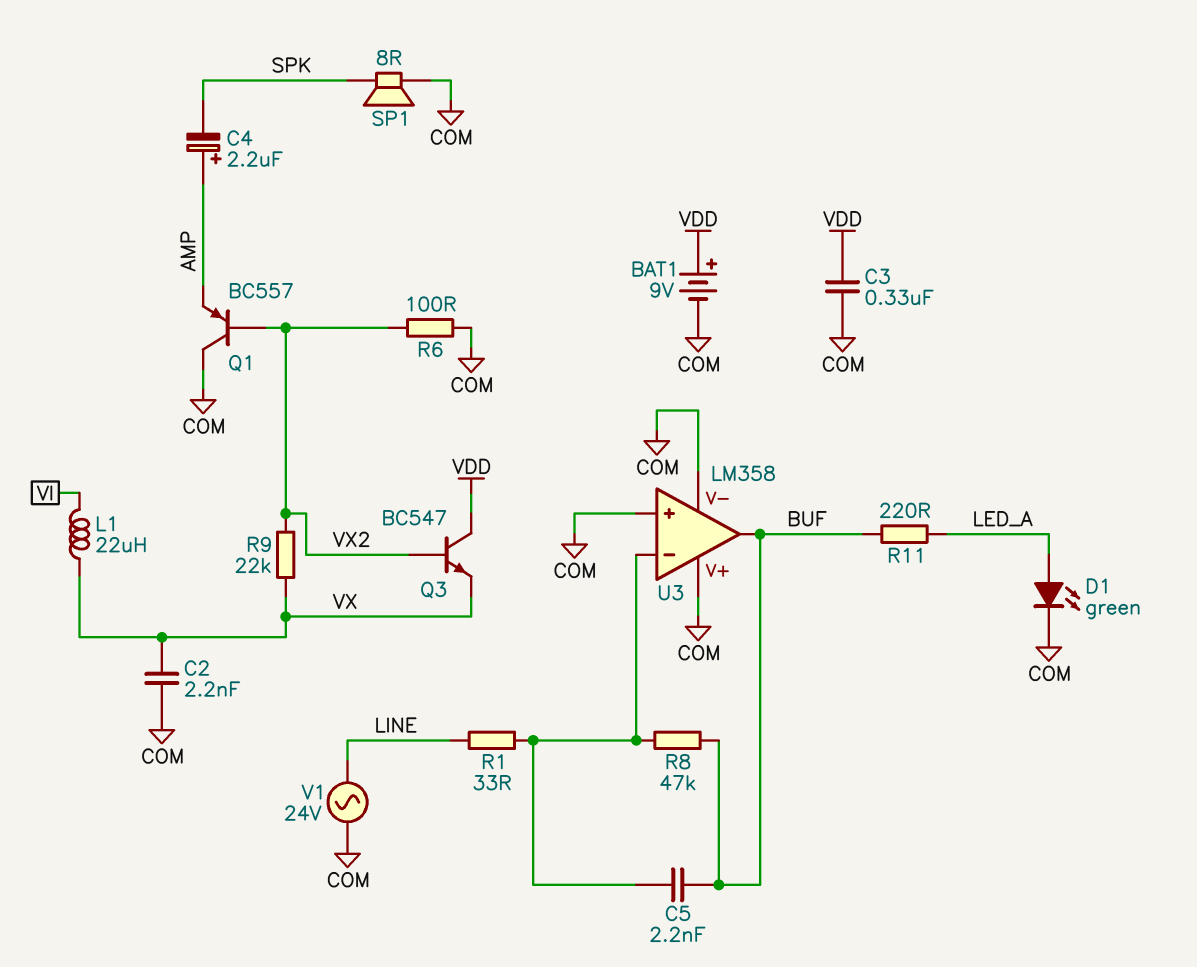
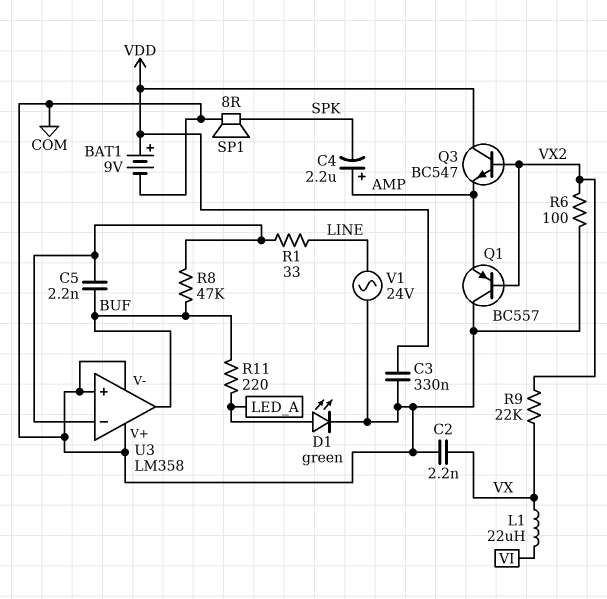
Q3: NPN BC547 (B VX2, C VDD, E VX) -> NPN BC547 (B VX2, C VDD, E AMP)

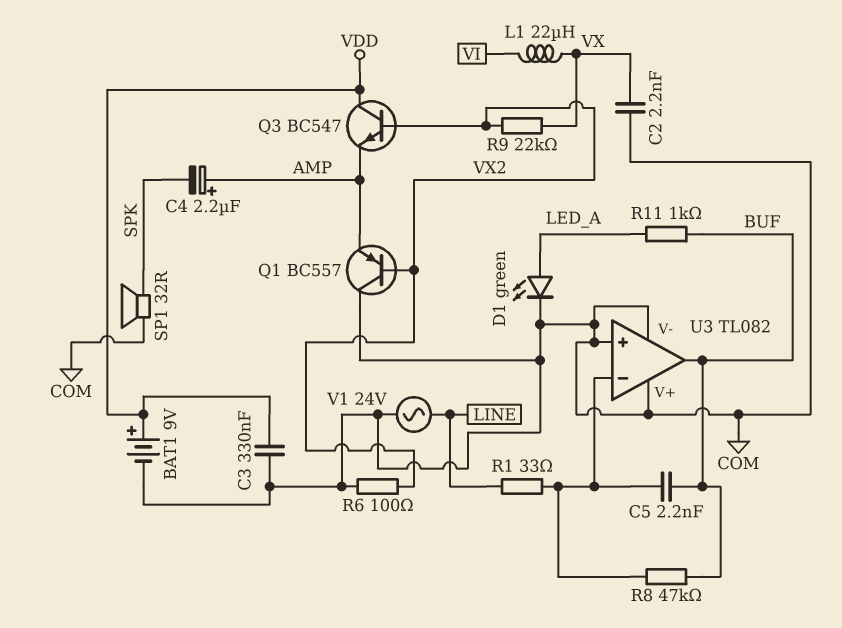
R11: 220 (BUF, LED_A) -> 1k (BUF, LED_A)
SP1: speaker 8R (COM, SPK) -> speaker 32R (COM, SPK)
U3: LM358 -> TL082

